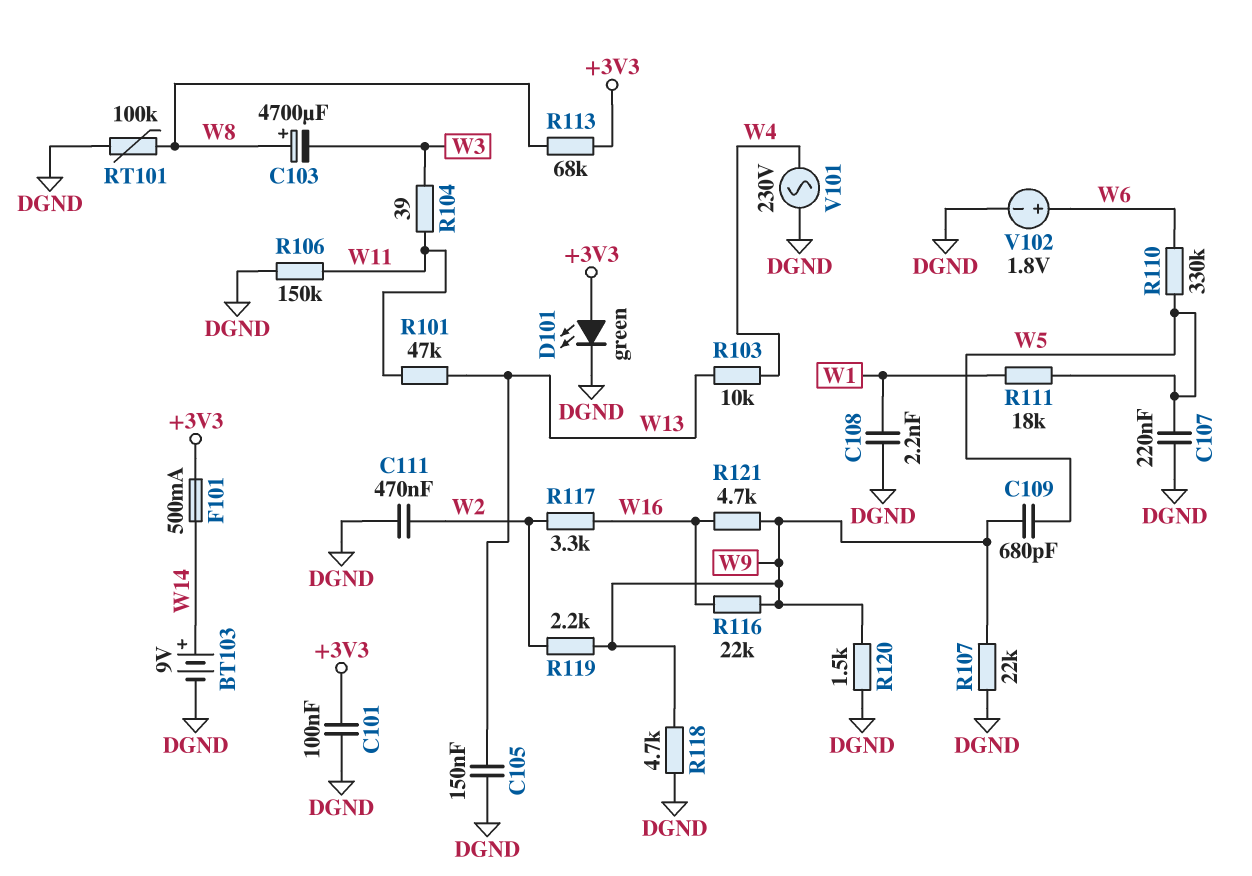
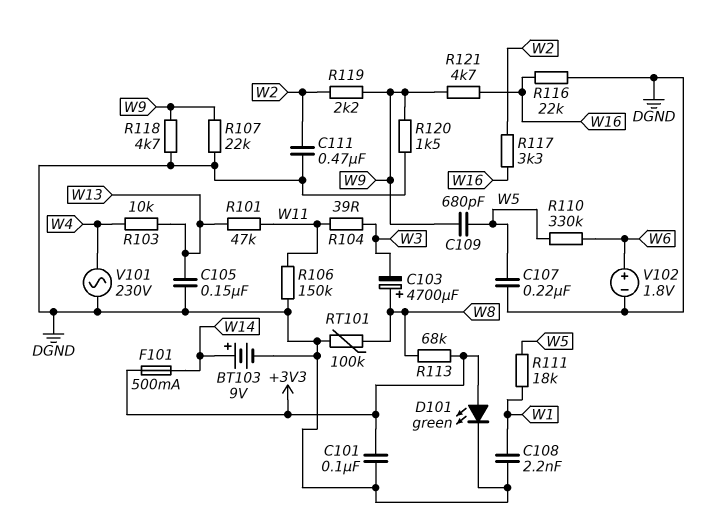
R116: 22k (W9, W16) -> 22k (DGND, W16)

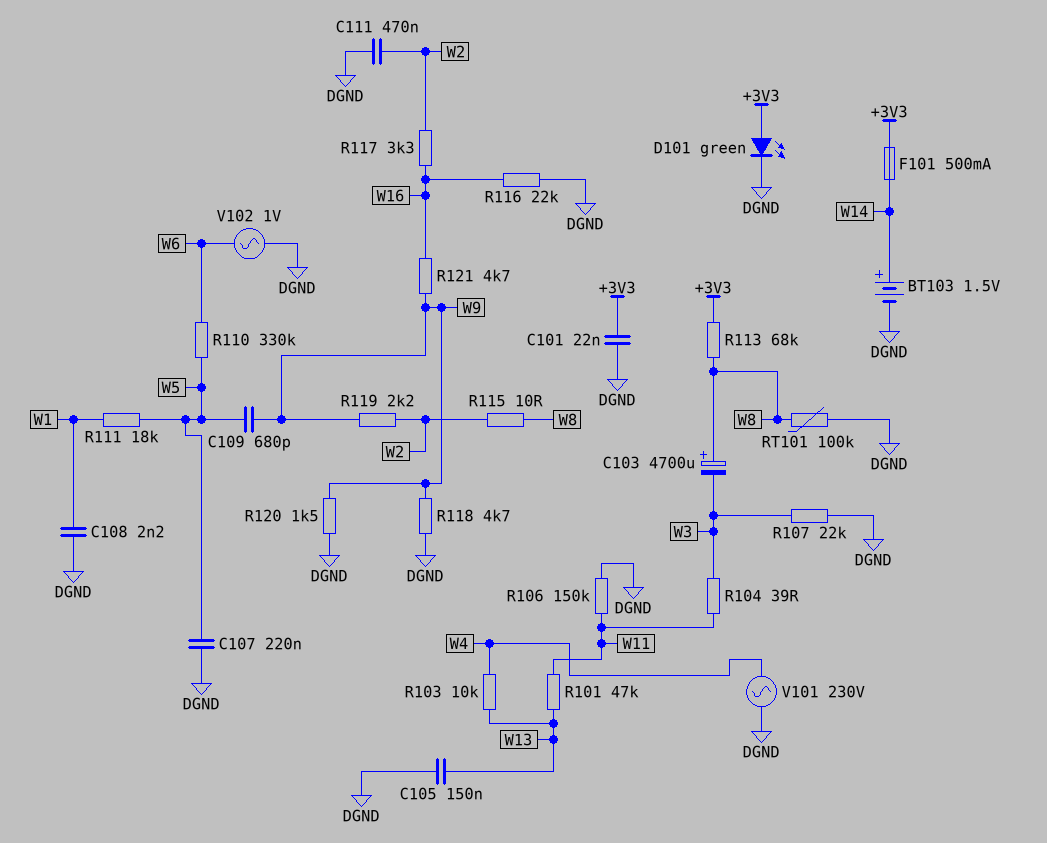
BT103: 9V (plus W14, minus DGND) -> 1.5V (plus W14, minus DGND)
C101: 100nF (+3V3, DGND) -> 22nF (+3V3, DGND)
R107: 22k (DGND, W9) -> 22k (DGND, W3)
R115: none -> 10 (W2, W8)
V102: 1.8V (plus W6, minus DGND) -> AC 1V (DGND, W6)

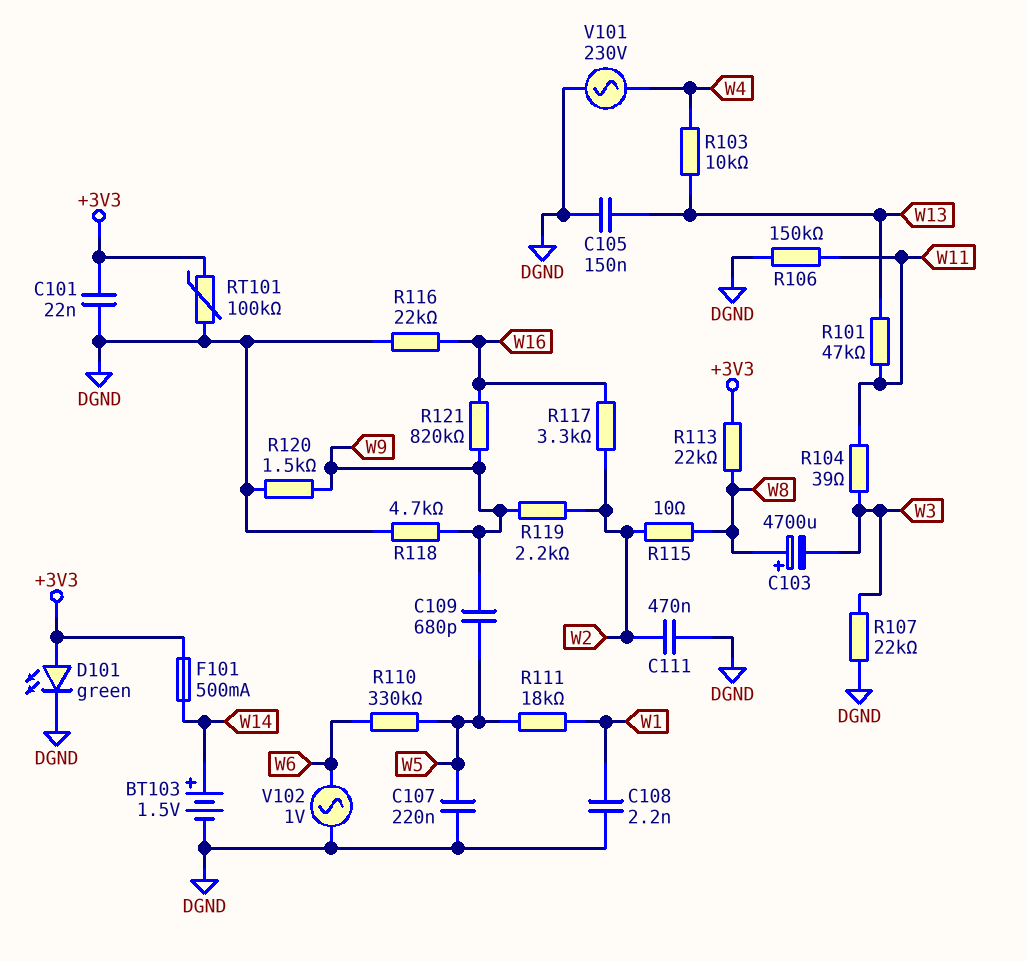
R113: 68k (+3V3, W8) -> 22k (+3V3, W8)
R121: 4.7k (W9, W16) -> 820k (W9, W16)
RT101: 100k (DGND, W8) -> 100k (+3V3, DGND)

